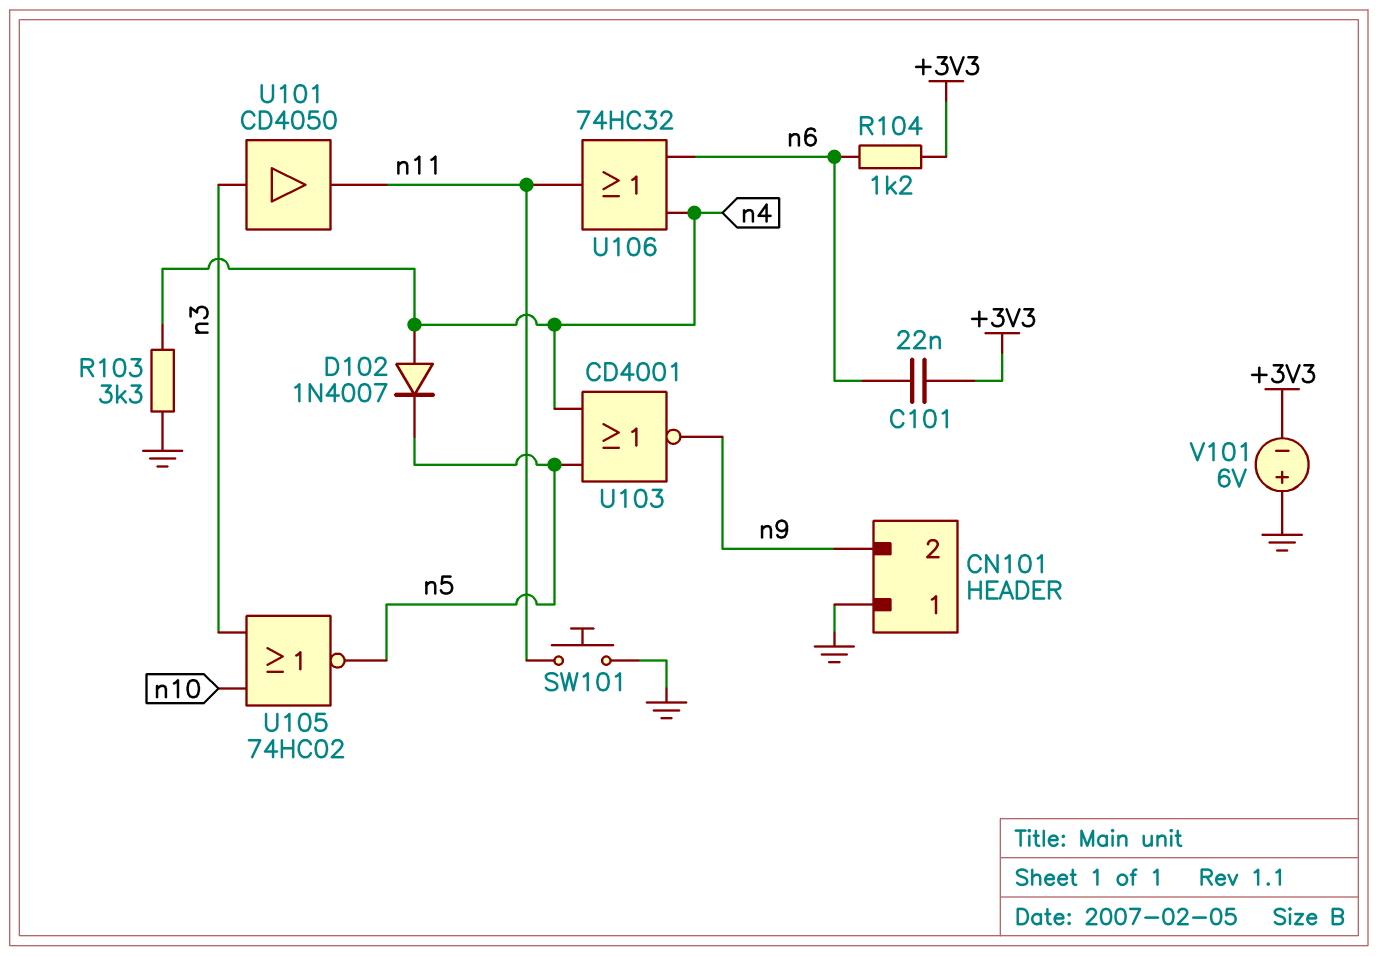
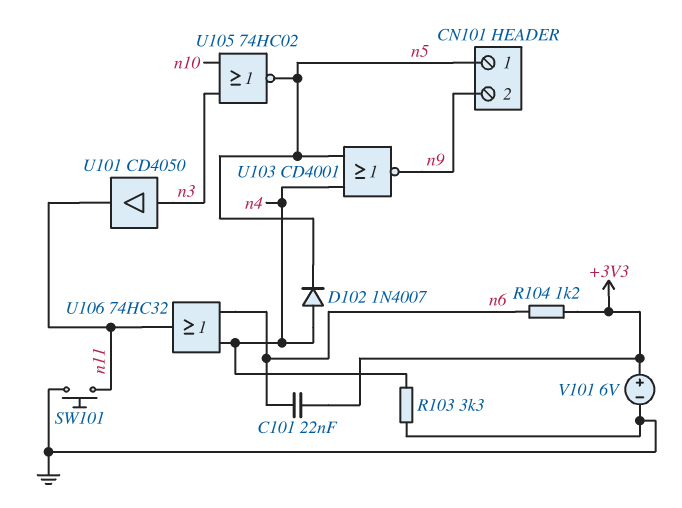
CN101 pin 1: GND -> n5
V101: 6V (plus GND, minus +3V3) -> 6V (plus +3V3, minus GND)

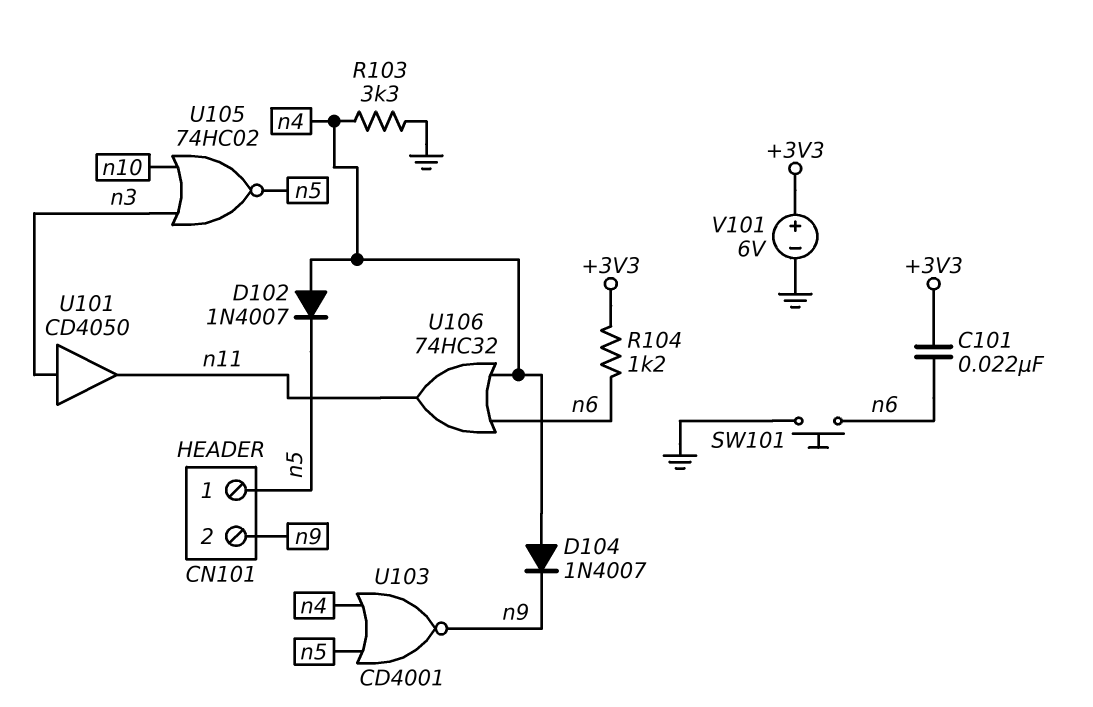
D104: none -> diode 1N4007 (A n4, K n9)
SW101: button (GND, n11) -> button (GND, n6)

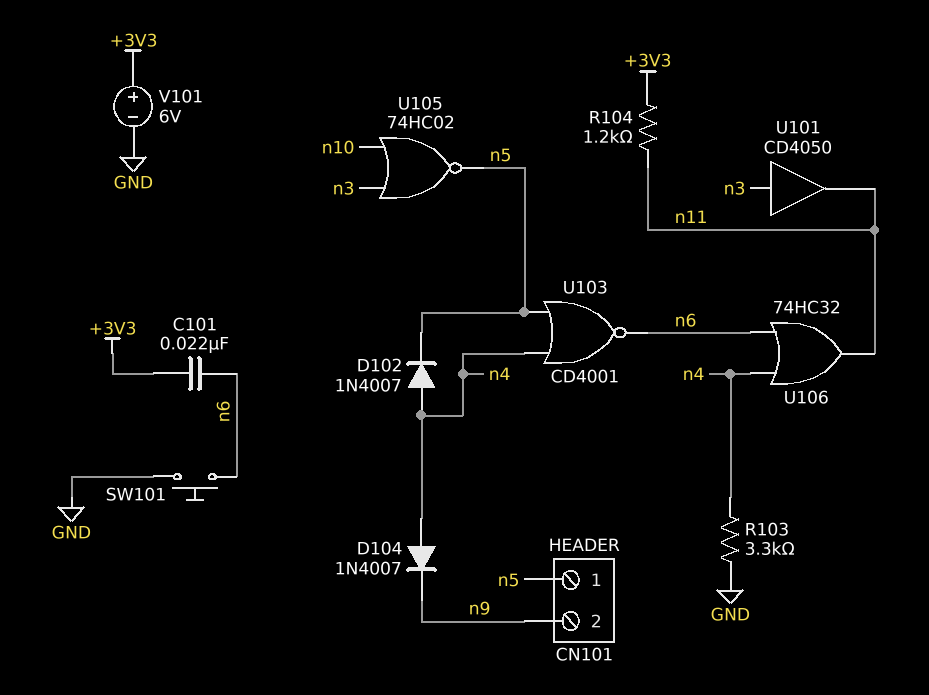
R104: 1.2k (+3V3, n6) -> 1.2k (+3V3, n11)
U103: NOR CD4001 (in n4, in n5, out n9) -> NOR CD4001 (in n4, in n5, out n6)

